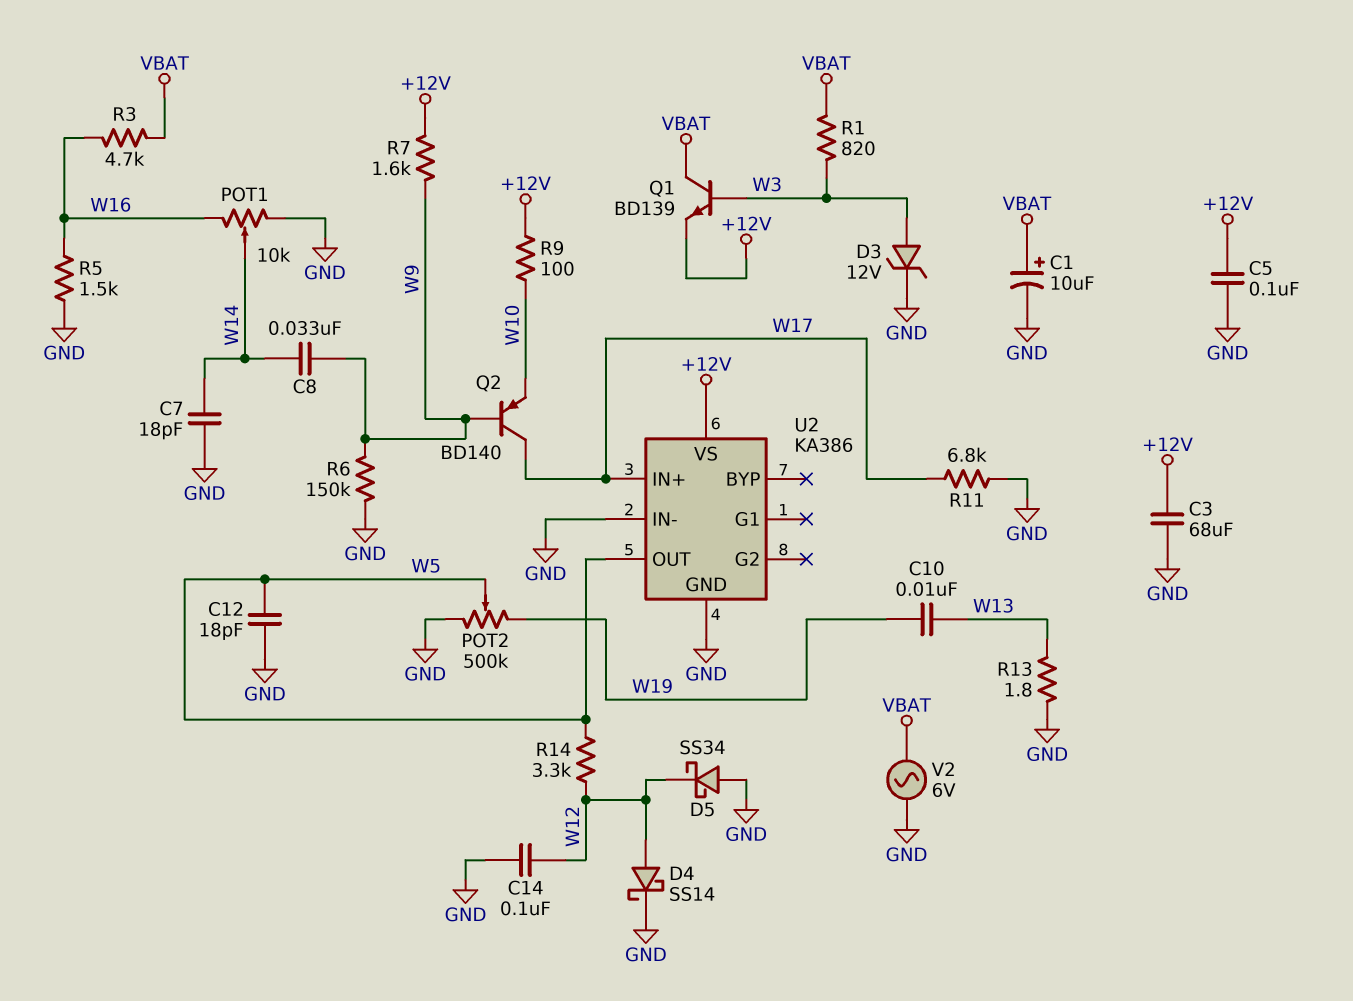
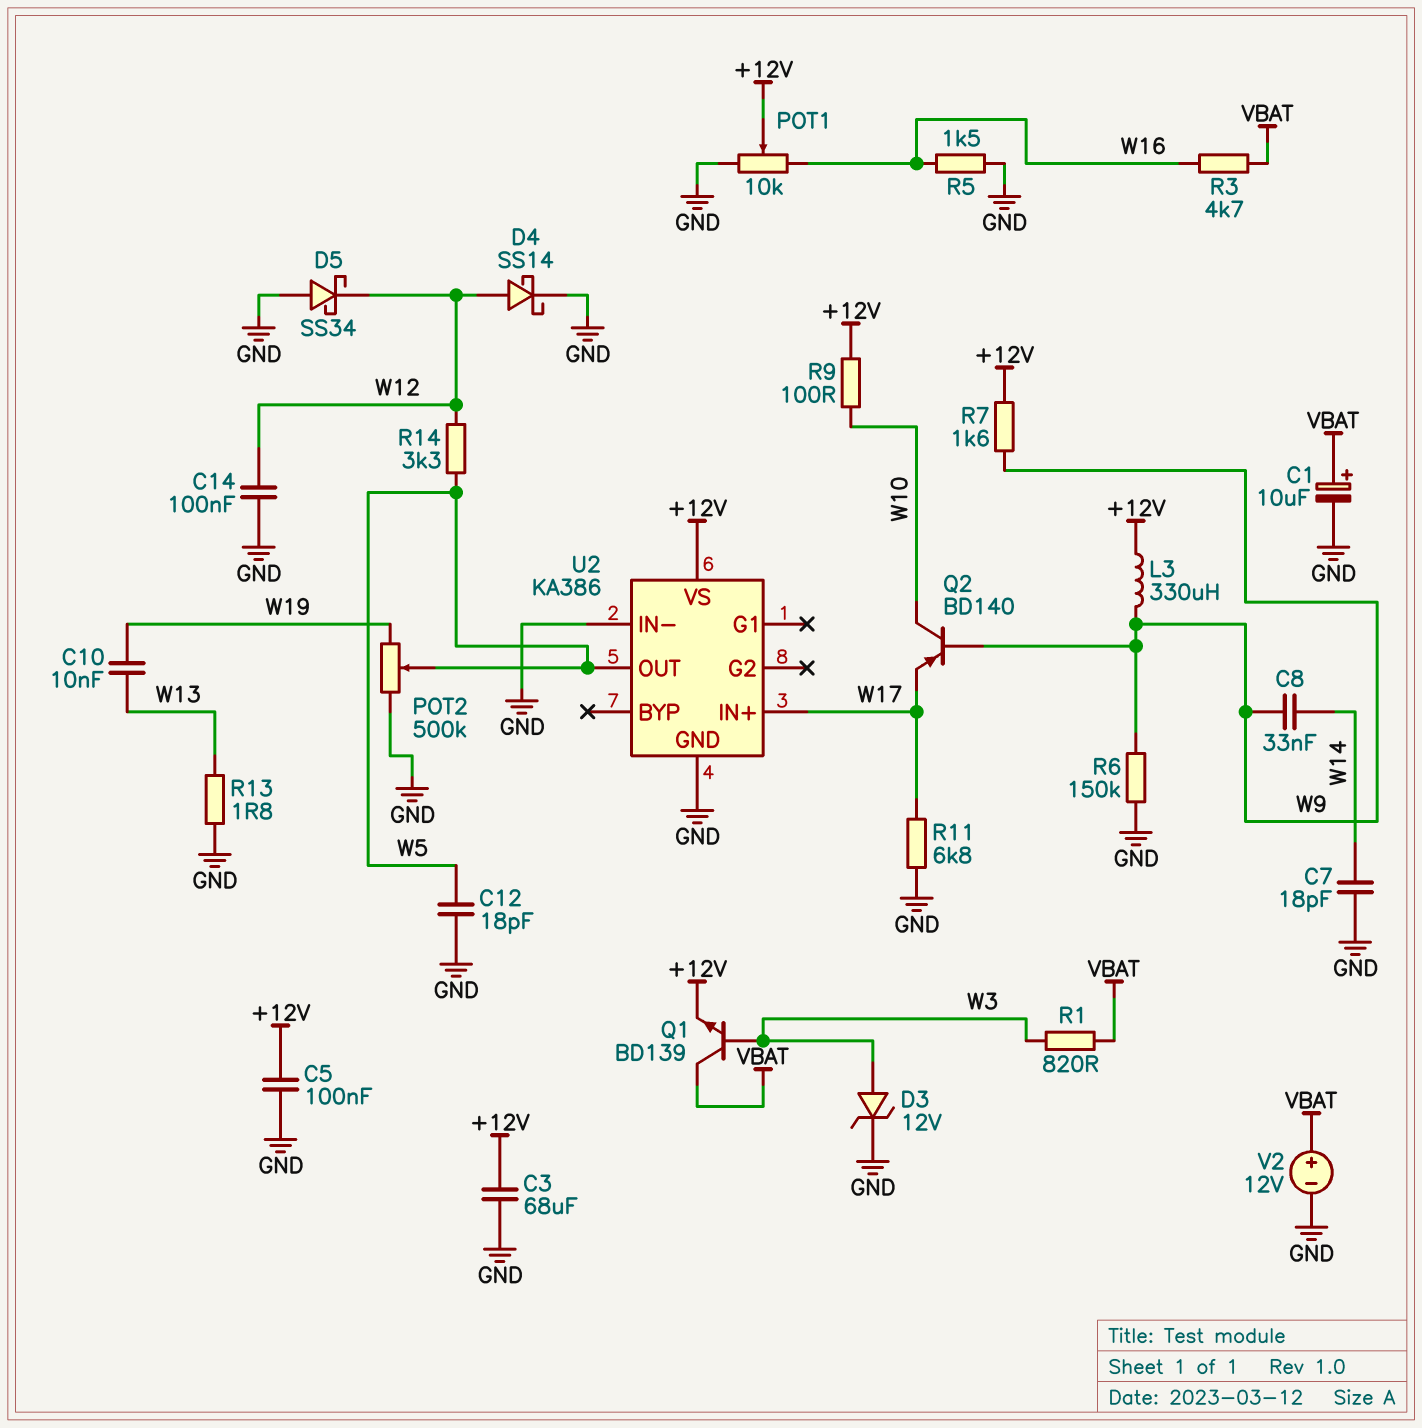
L3: none -> 330uH (+12V, W9)
POT1: 10k (GND, W16, wiper W14) -> 10k (GND, W16, wiper +12V)
Q2: PNP BD140 (B W9, C W17, E W10) -> PNP BD140 (B W9, C W10, E W17)
V2: AC 6V (GND, VBAT) -> 12V (plus VBAT, minus GND)

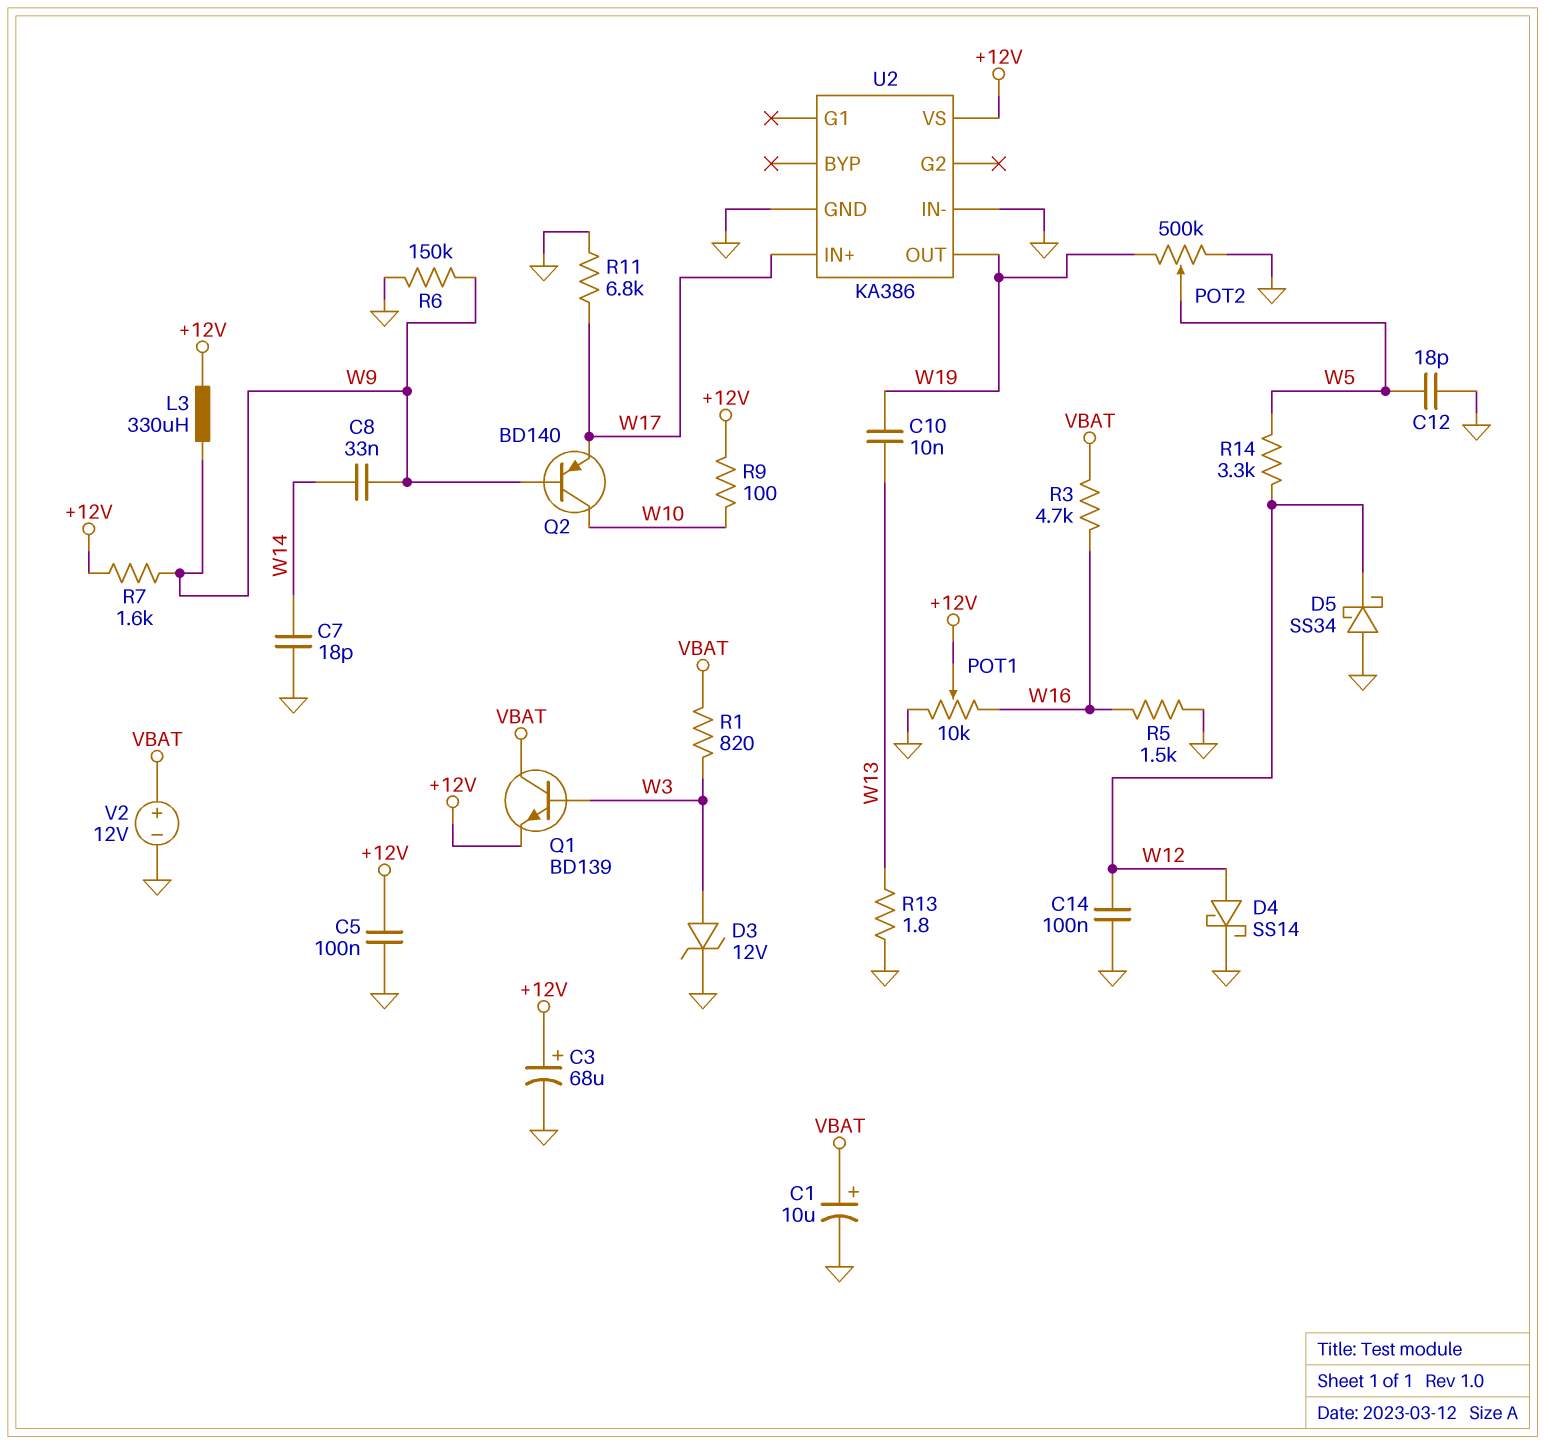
C3: 68uF (+12V, GND) -> 68uF (plus +12V, minus GND)
U2 pin OUT: W5 -> W19

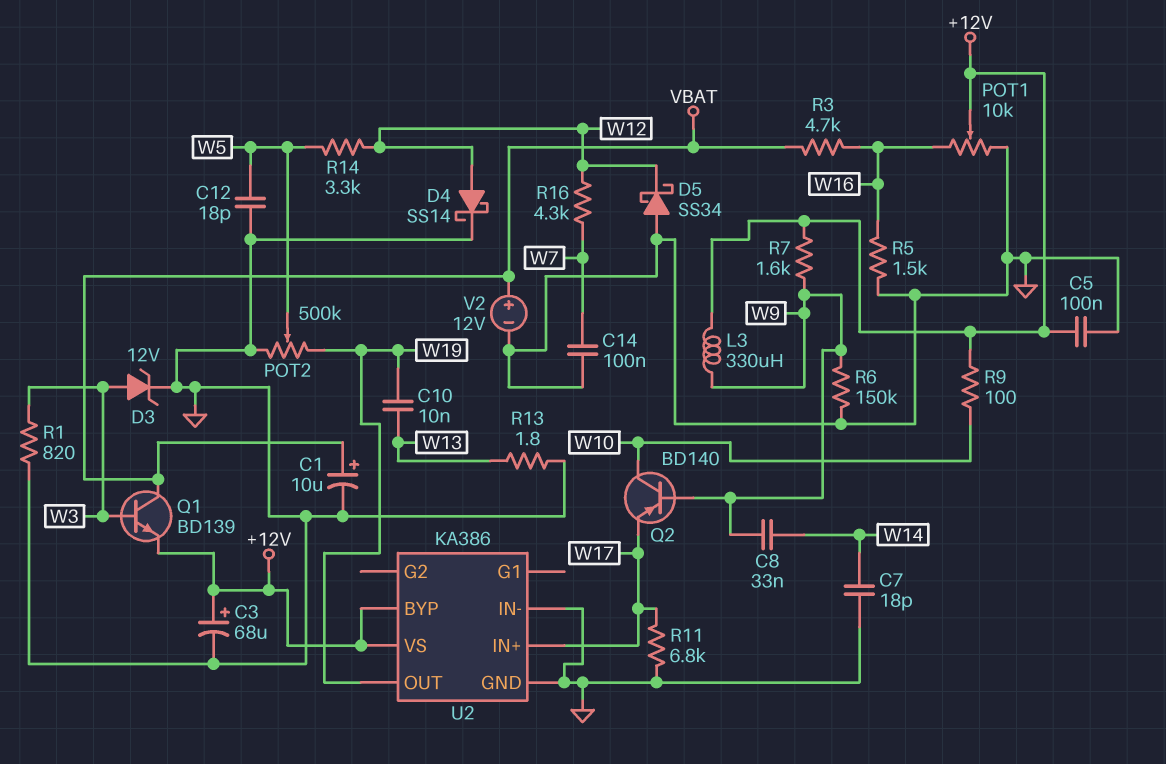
C14: 100nF (GND, W12) -> 100nF (GND, W7)
R1: 820 (VBAT, W3) -> 820 (GND, W3)
R16: none -> 4.3k (W7, W12)
U2 pin BYP: none -> +12V

